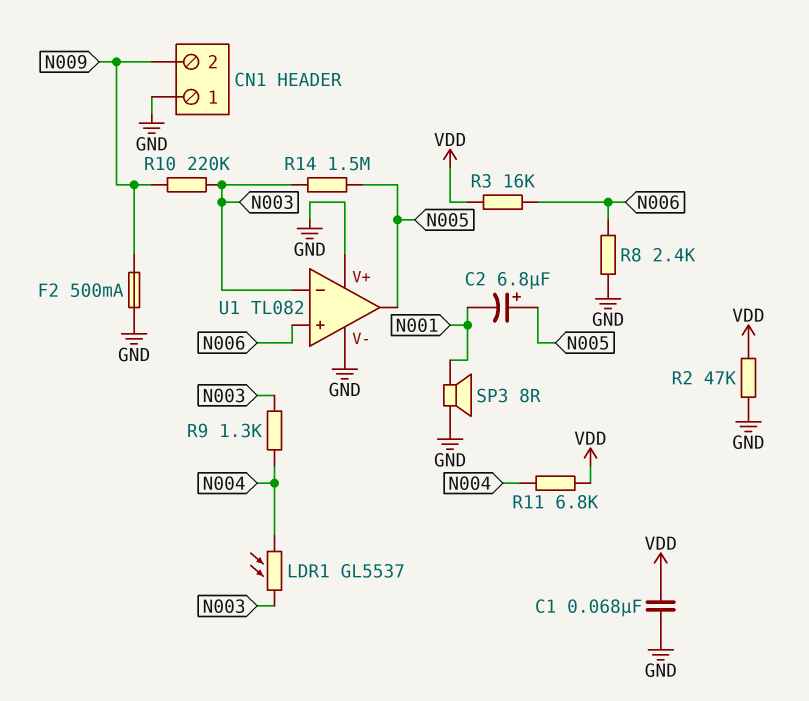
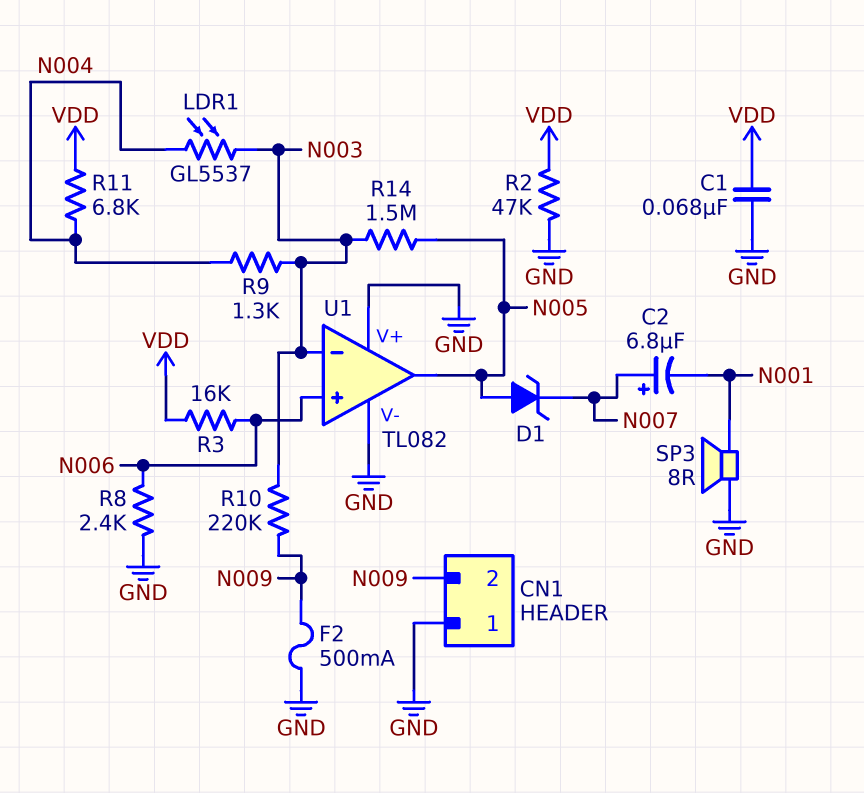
C2: 6.8uF (plus N005, minus N001) -> 6.8uF (plus N007, minus N001)
D1: none -> zener (A N005, K N007)

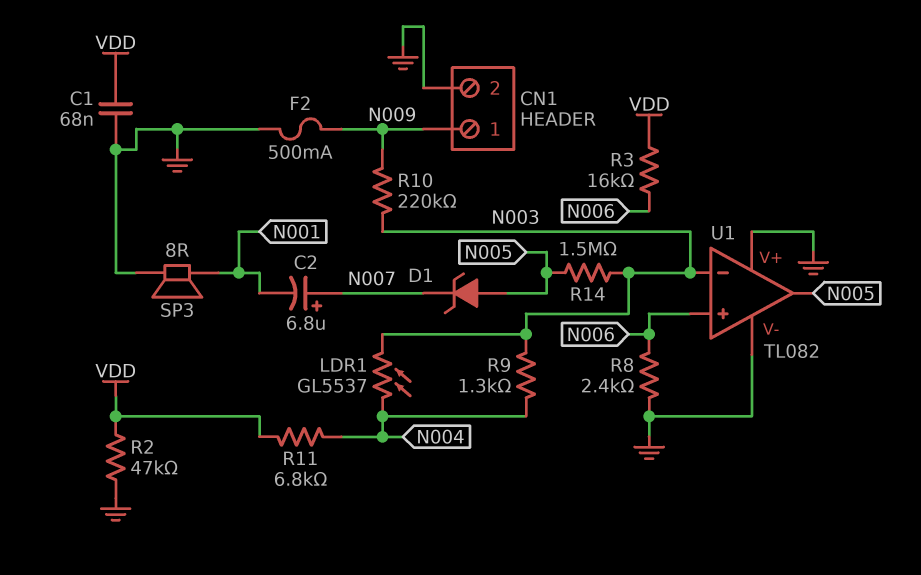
CN1 pin 1: GND -> N009
CN1 pin 2: N009 -> GND

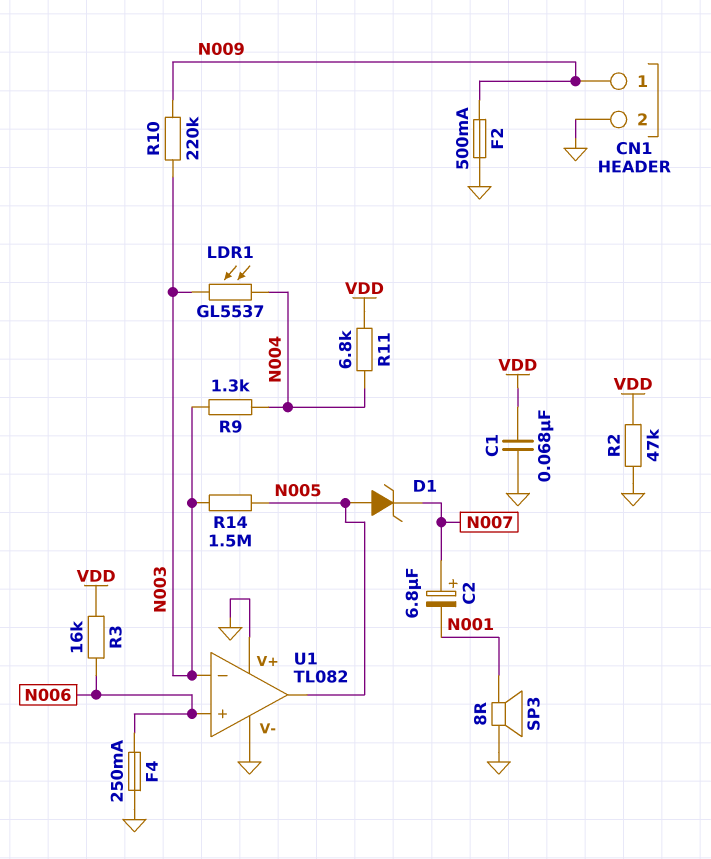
F4: none -> 250mA (GND, N006)
R8: 2.4k (GND, N006) -> none

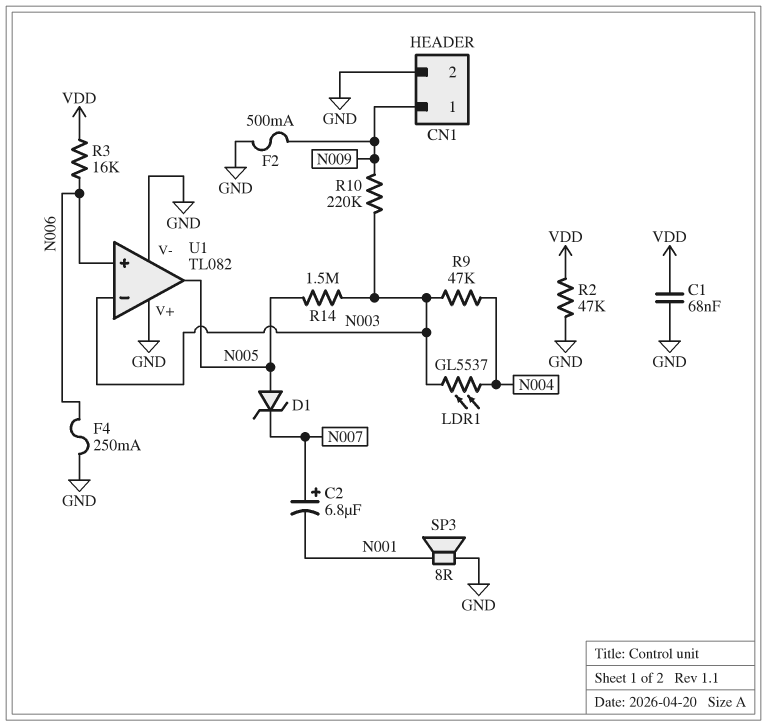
R9: 1.3k (N003, N004) -> 47k (N003, N004)
R11: 6.8k (N004, VDD) -> none

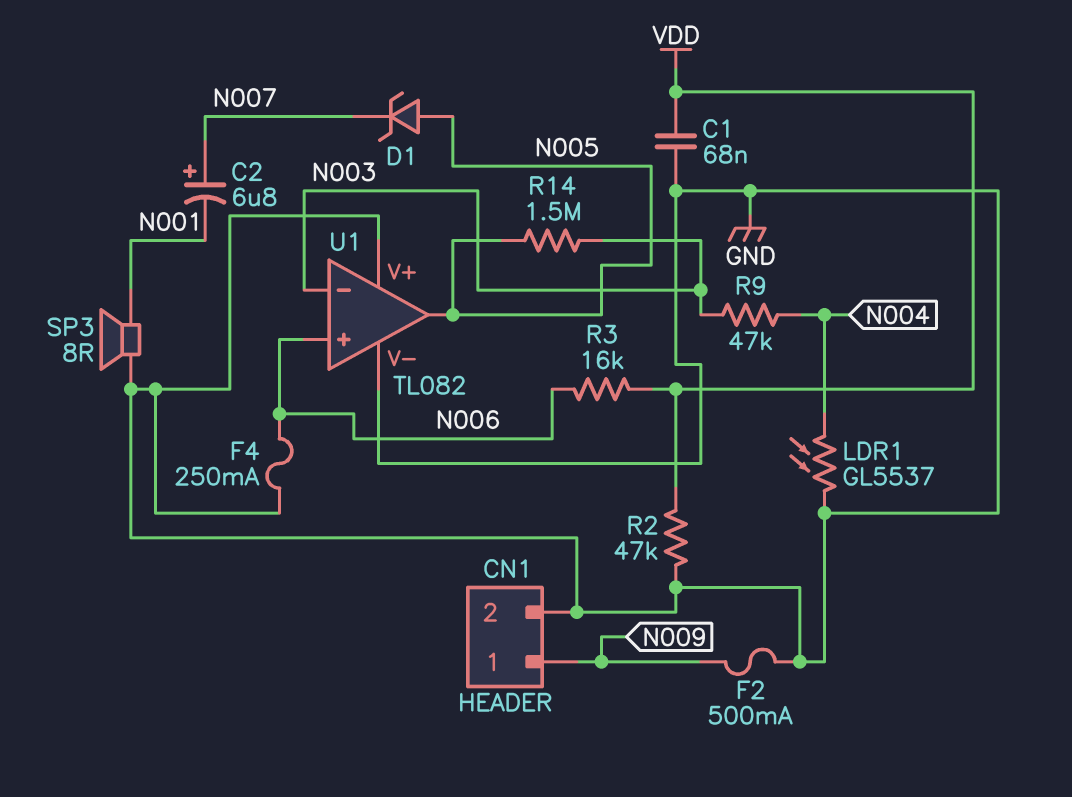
LDR1: GL5537 (N003, N004) -> GL5537 (GND, N004)
R10: 220k (N003, N009) -> none

